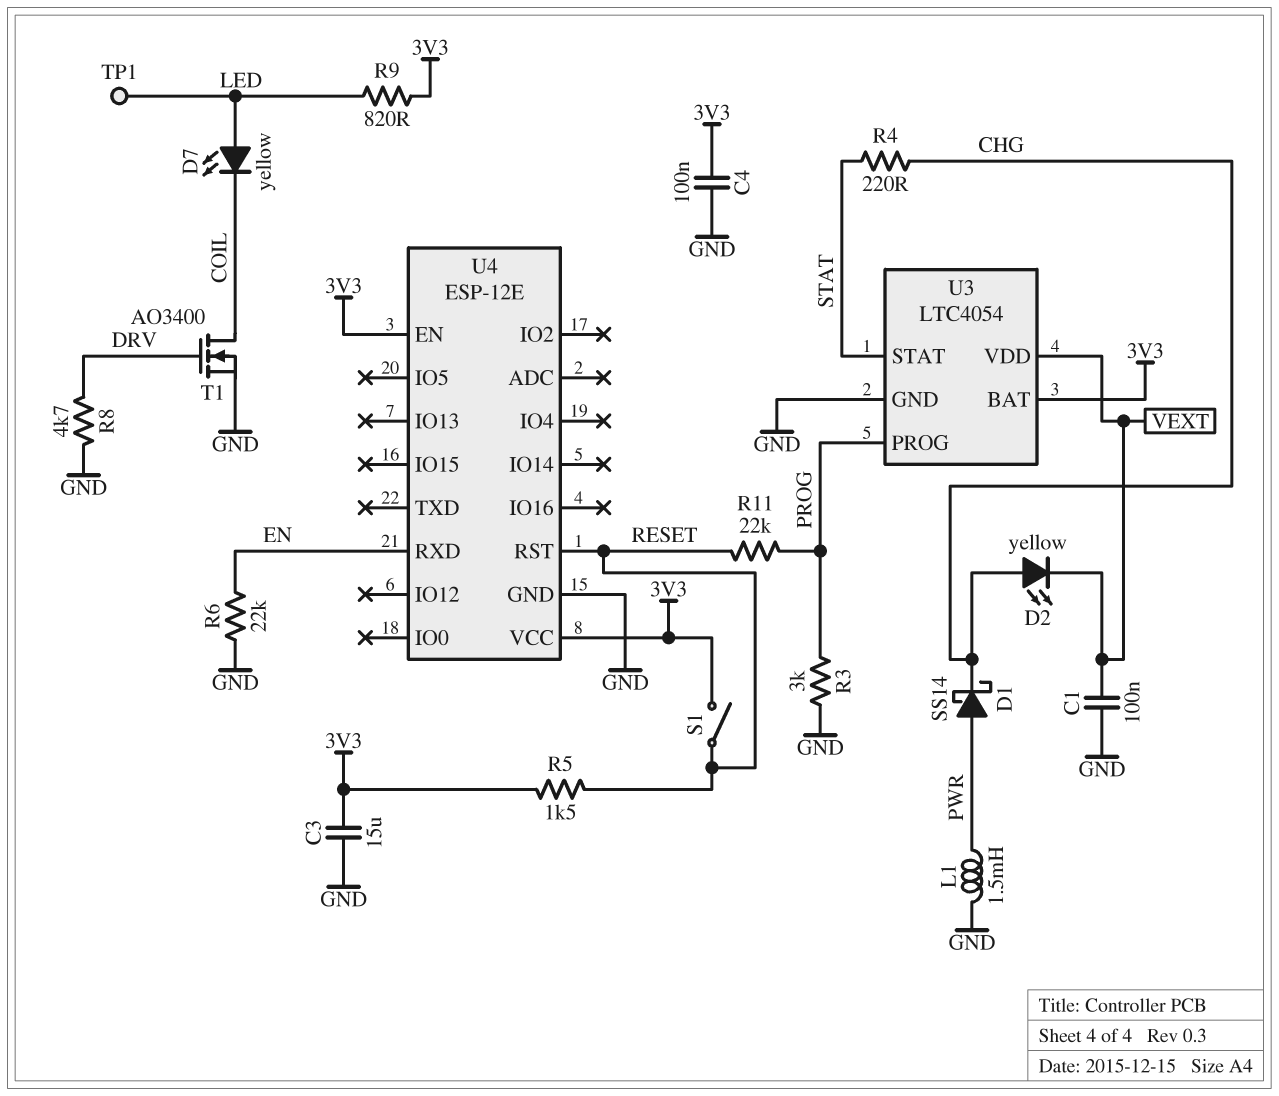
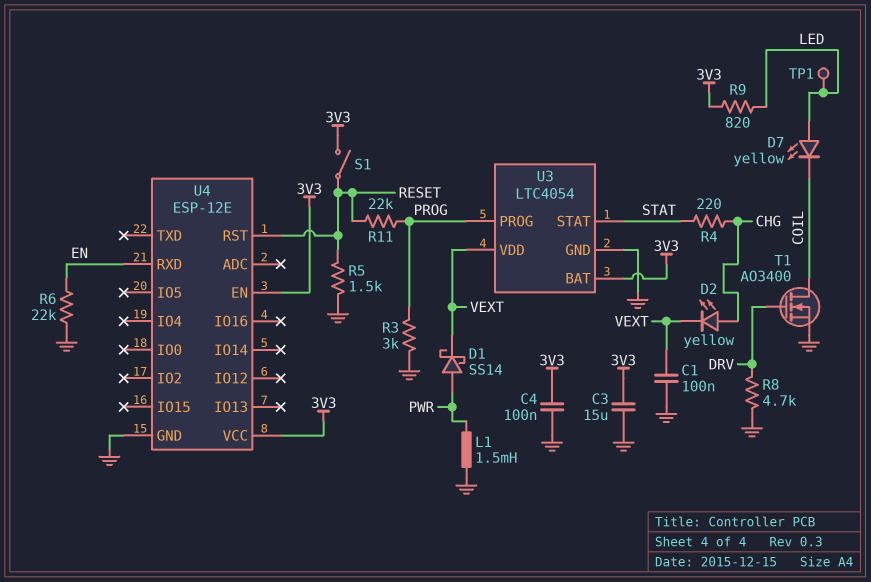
D1: schottky SS14 (A PWR, K CHG) -> schottky SS14 (A PWR, K VEXT)
R5: 1.5k (3V3, RESET) -> 1.5k (GND, RESET)

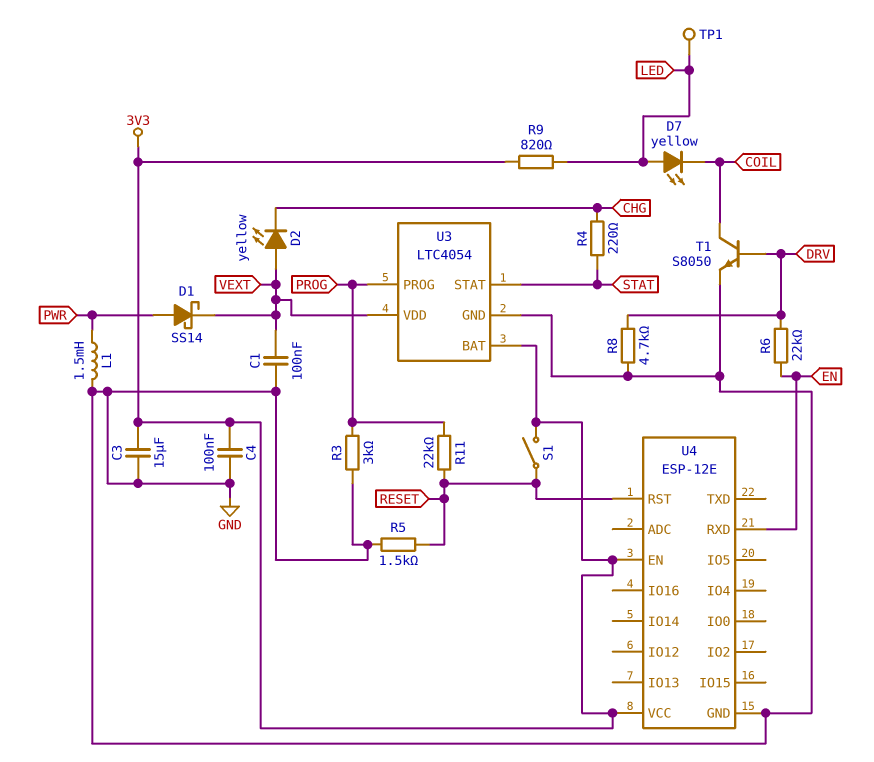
D2: LED yellow (A CHG, K VEXT) -> LED yellow (A VEXT, K CHG)
R6: 22k (EN, GND) -> 22k (DRV, EN)
T1: NMOS AO3400 (G DRV, D COIL, S GND) -> NPN S8050 (B DRV, C COIL, E GND)

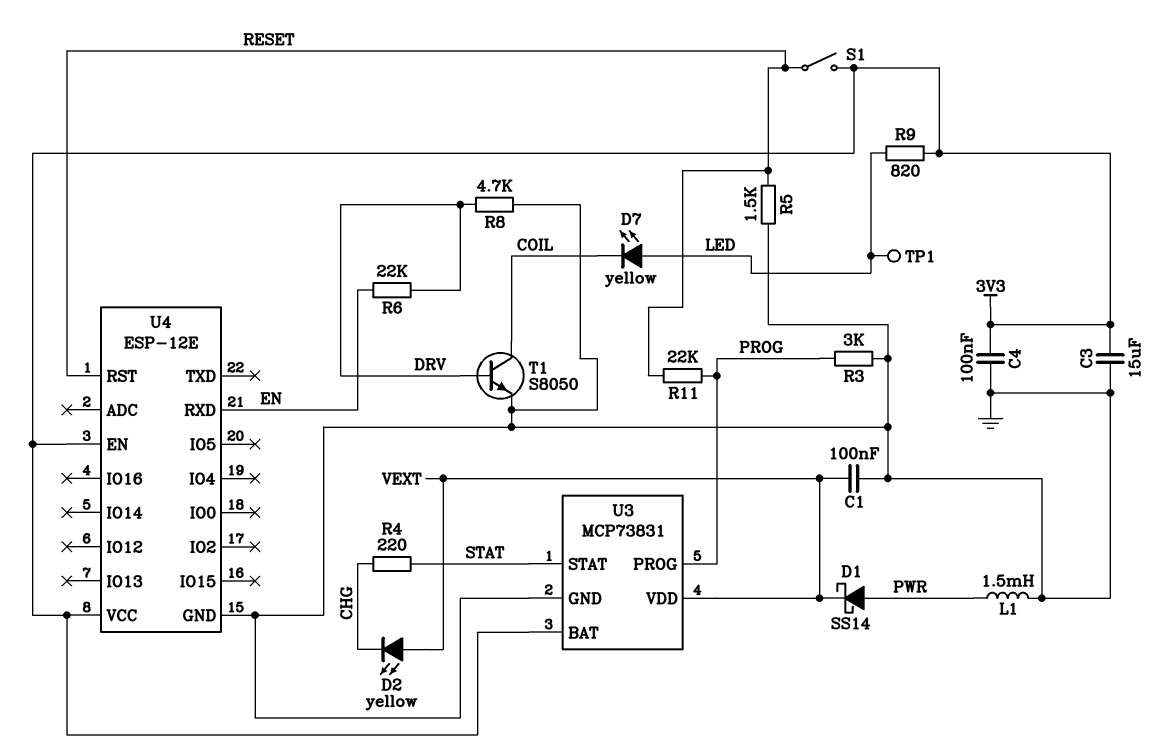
U3: LTC4054 -> MCP73831

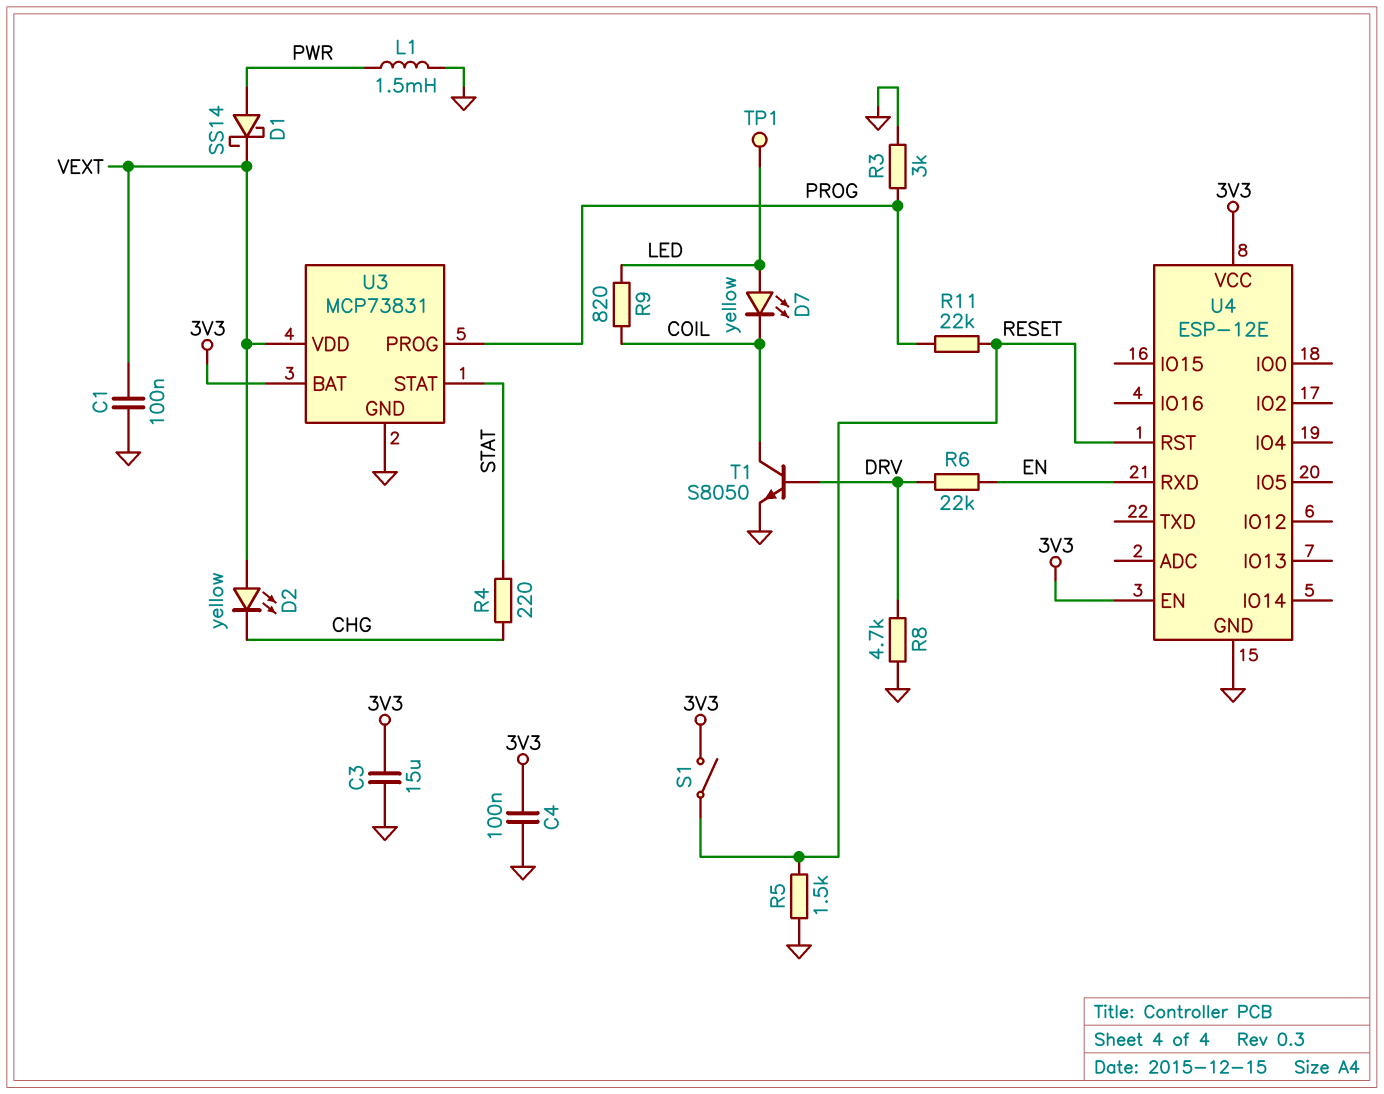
R9: 820 (3V3, LED) -> 820 (COIL, LED)

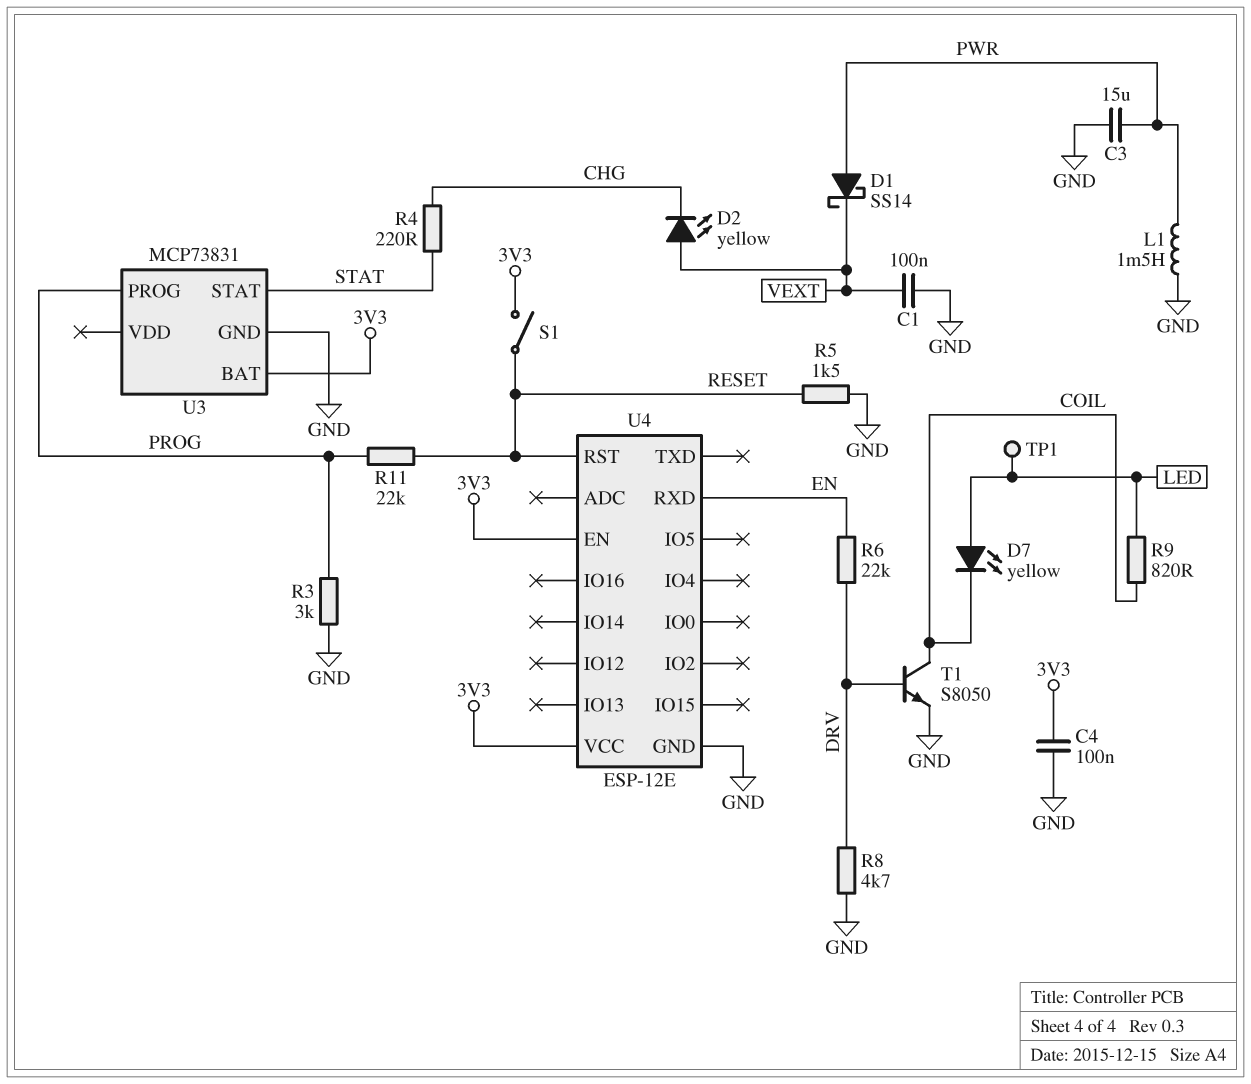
C3: 15uF (3V3, GND) -> 15uF (GND, PWR)
U3 pin VDD: VEXT -> none

